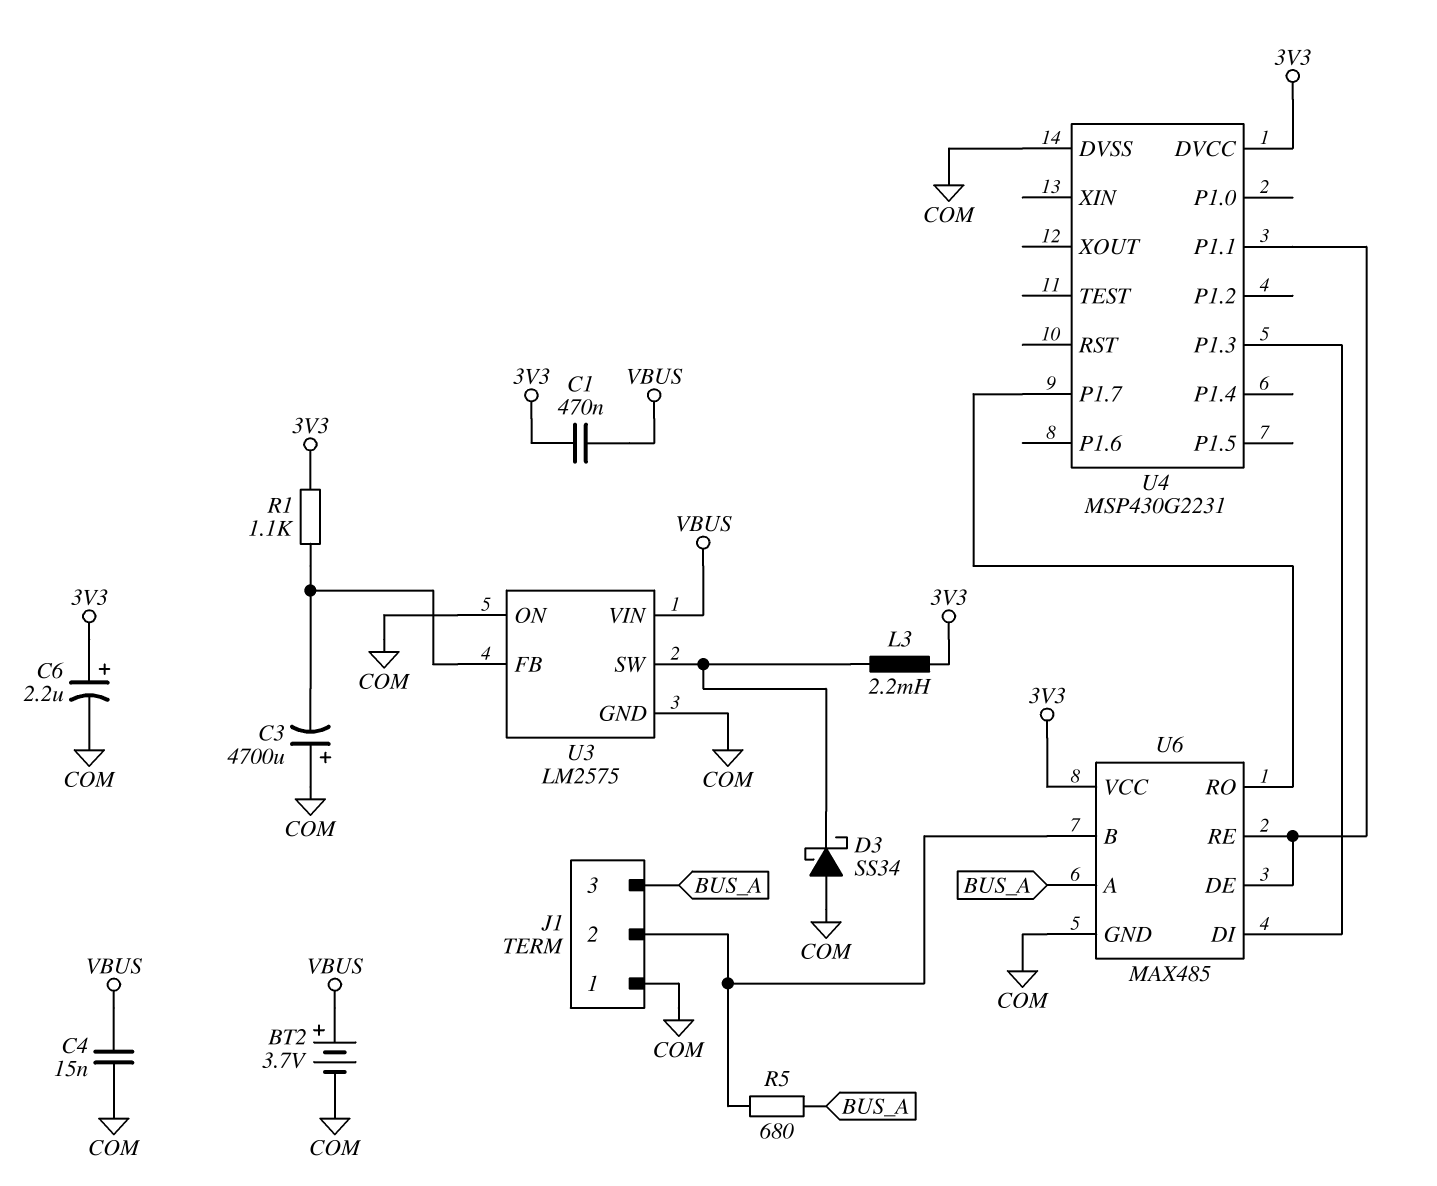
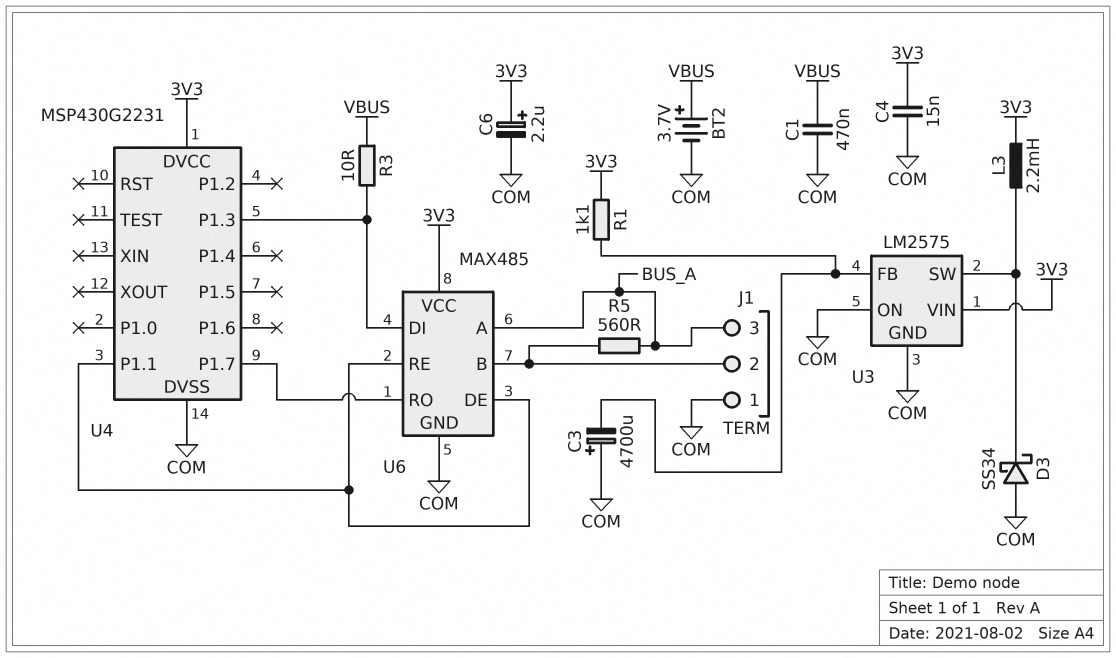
C1: 470nF (3V3, VBUS) -> 470nF (COM, VBUS)
C4: 15nF (COM, VBUS) -> 15nF (3V3, COM)
R3: none -> 10 (U4/P1.3, VBUS)
R5: 680 (BUS_A, J1/2) -> 560 (BUS_A, J1/2)
U3 pin VIN: VBUS -> 3V3

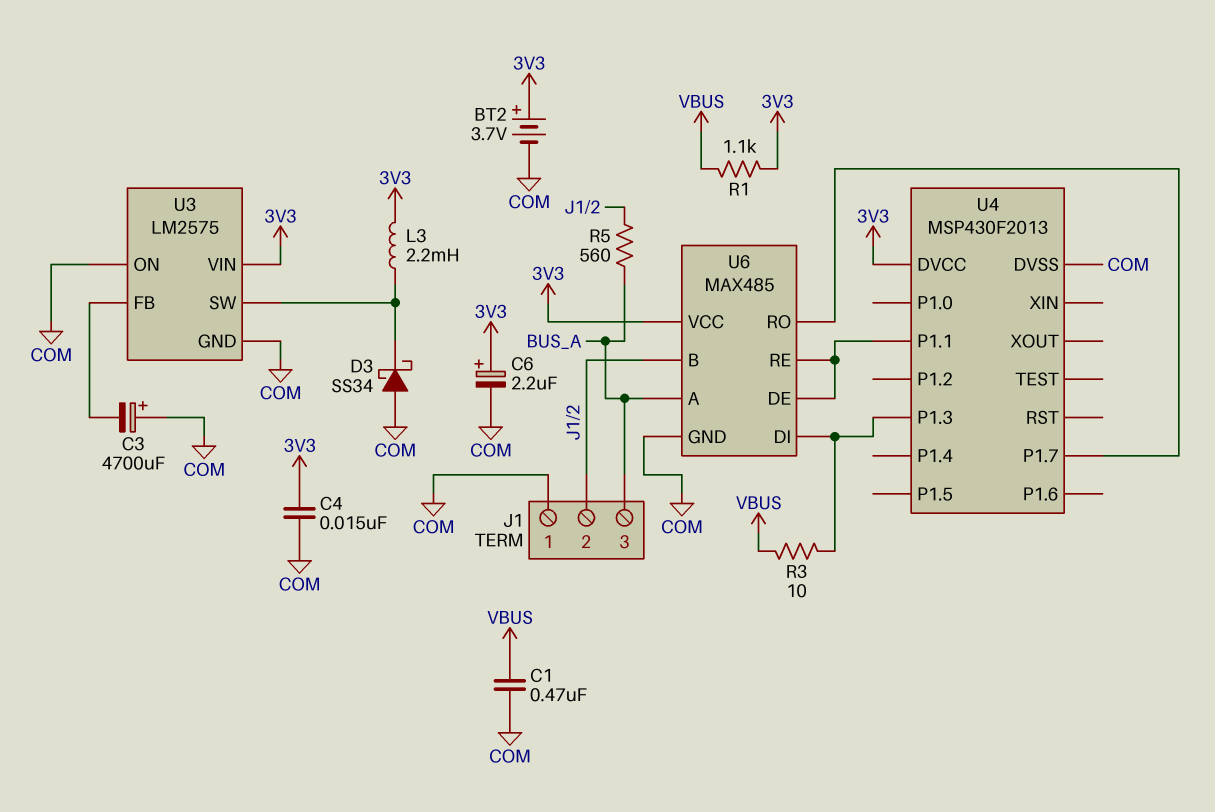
BT2: 3.7V (plus VBUS, minus COM) -> 3.7V (plus 3V3, minus COM)
R1: 1.1k (3V3, U3/FB) -> 1.1k (3V3, VBUS)
U4: MSP430G2231 -> MSP430F2013

